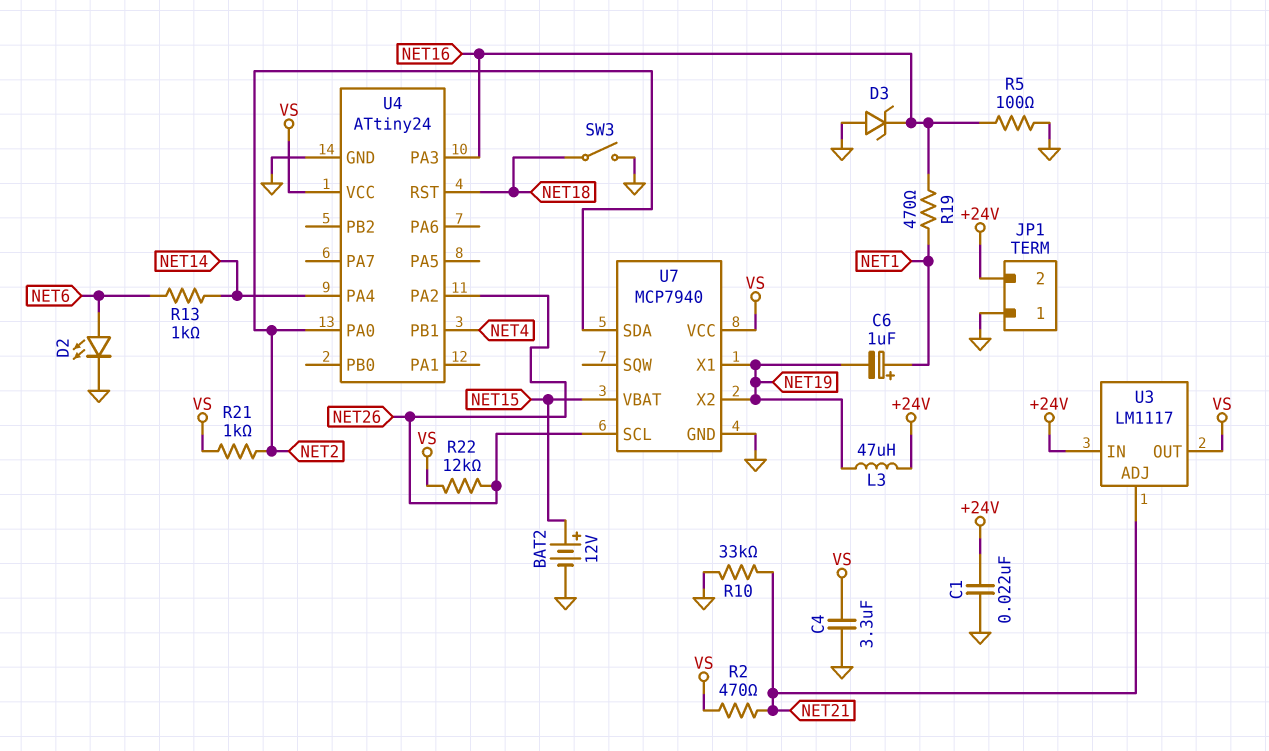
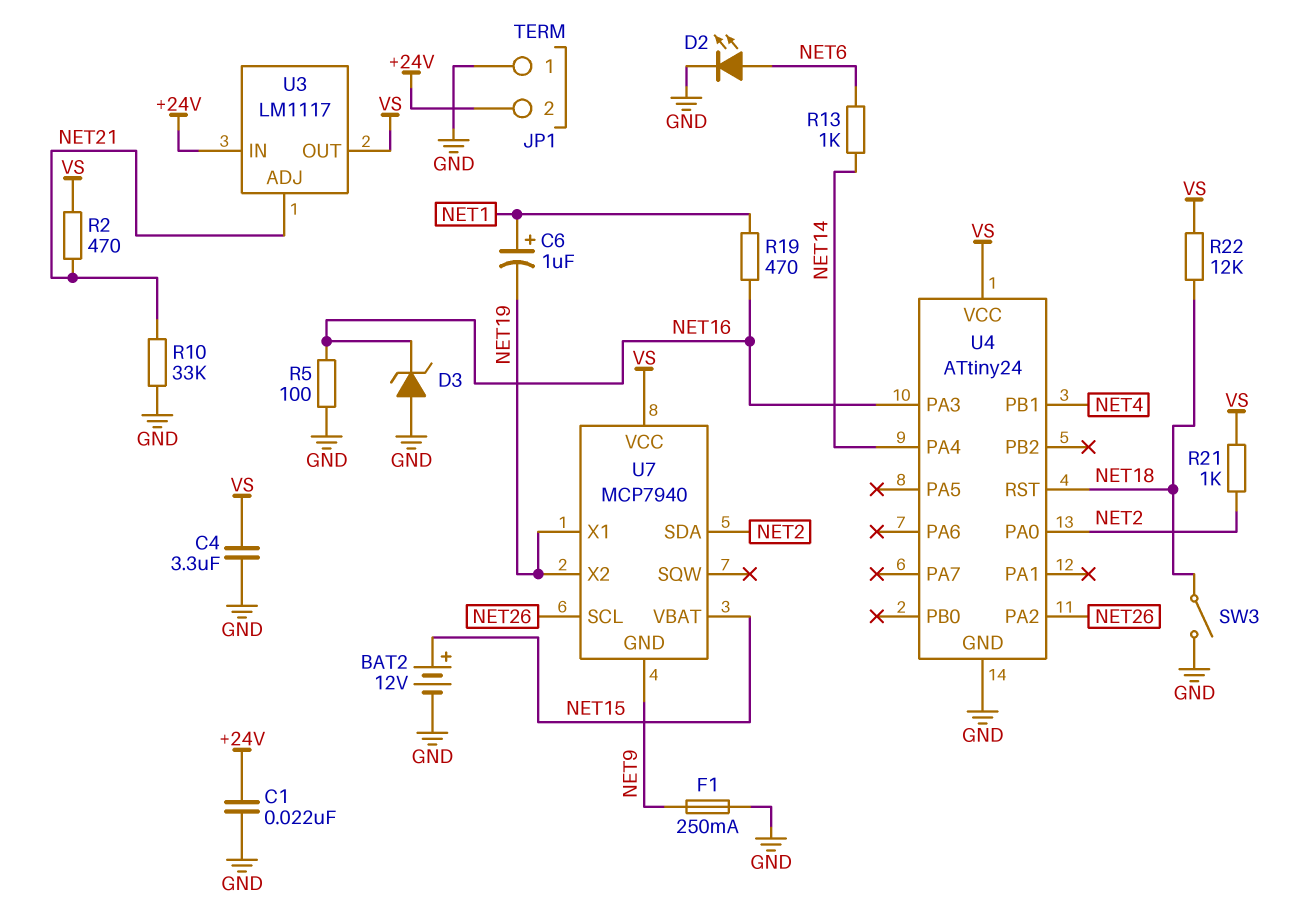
F1: none -> 250mA (GND, NET9)
L3: 47uH (+24V, NET19) -> none
R22: 12k (NET26, VS) -> 12k (NET18, VS)
U7 pin GND: GND -> NET9

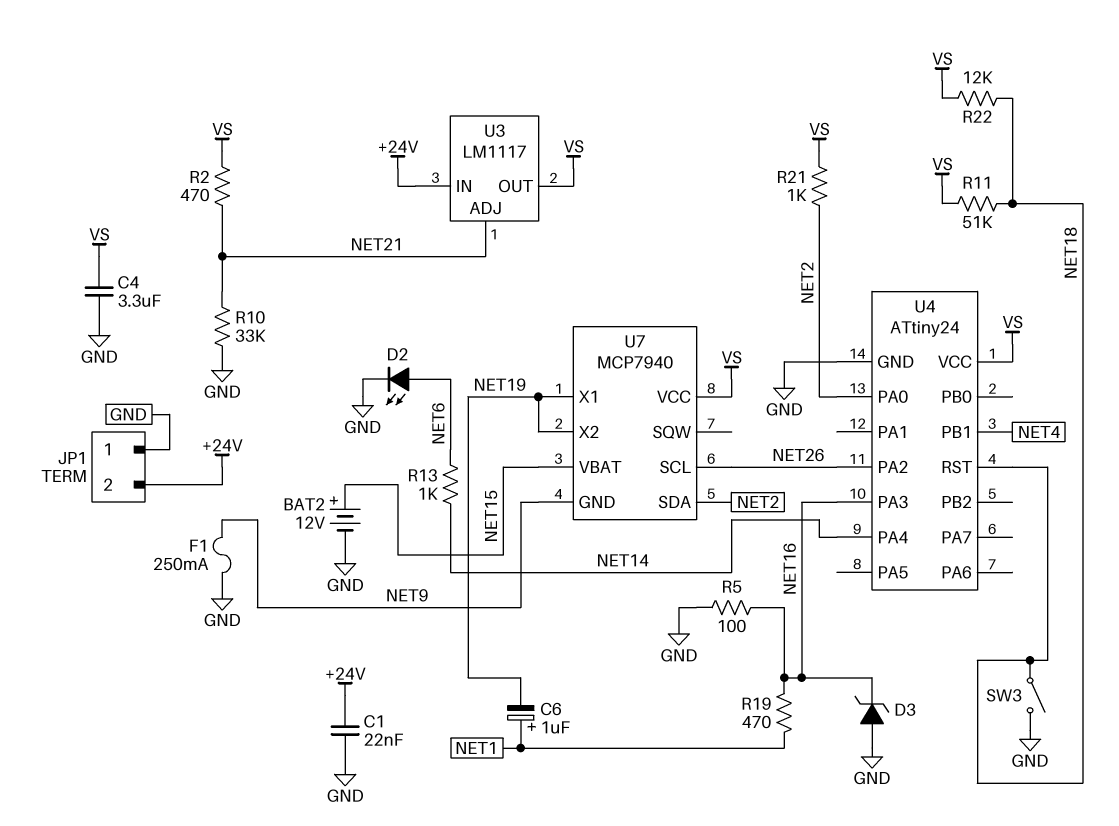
R11: none -> 51k (NET18, VS)

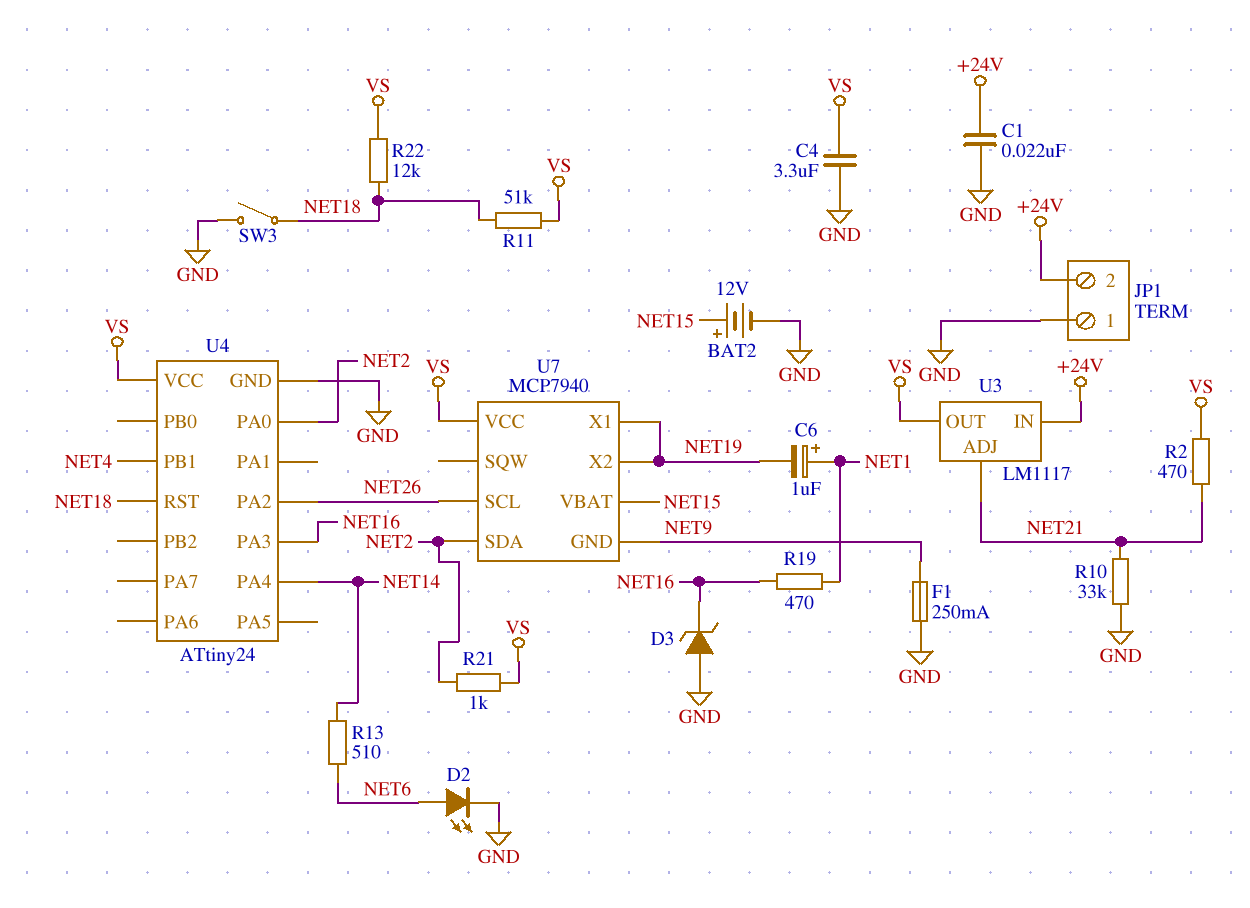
R5: 100 (GND, NET16) -> none
R13: 1k (NET6, NET14) -> 510 (NET6, NET14)

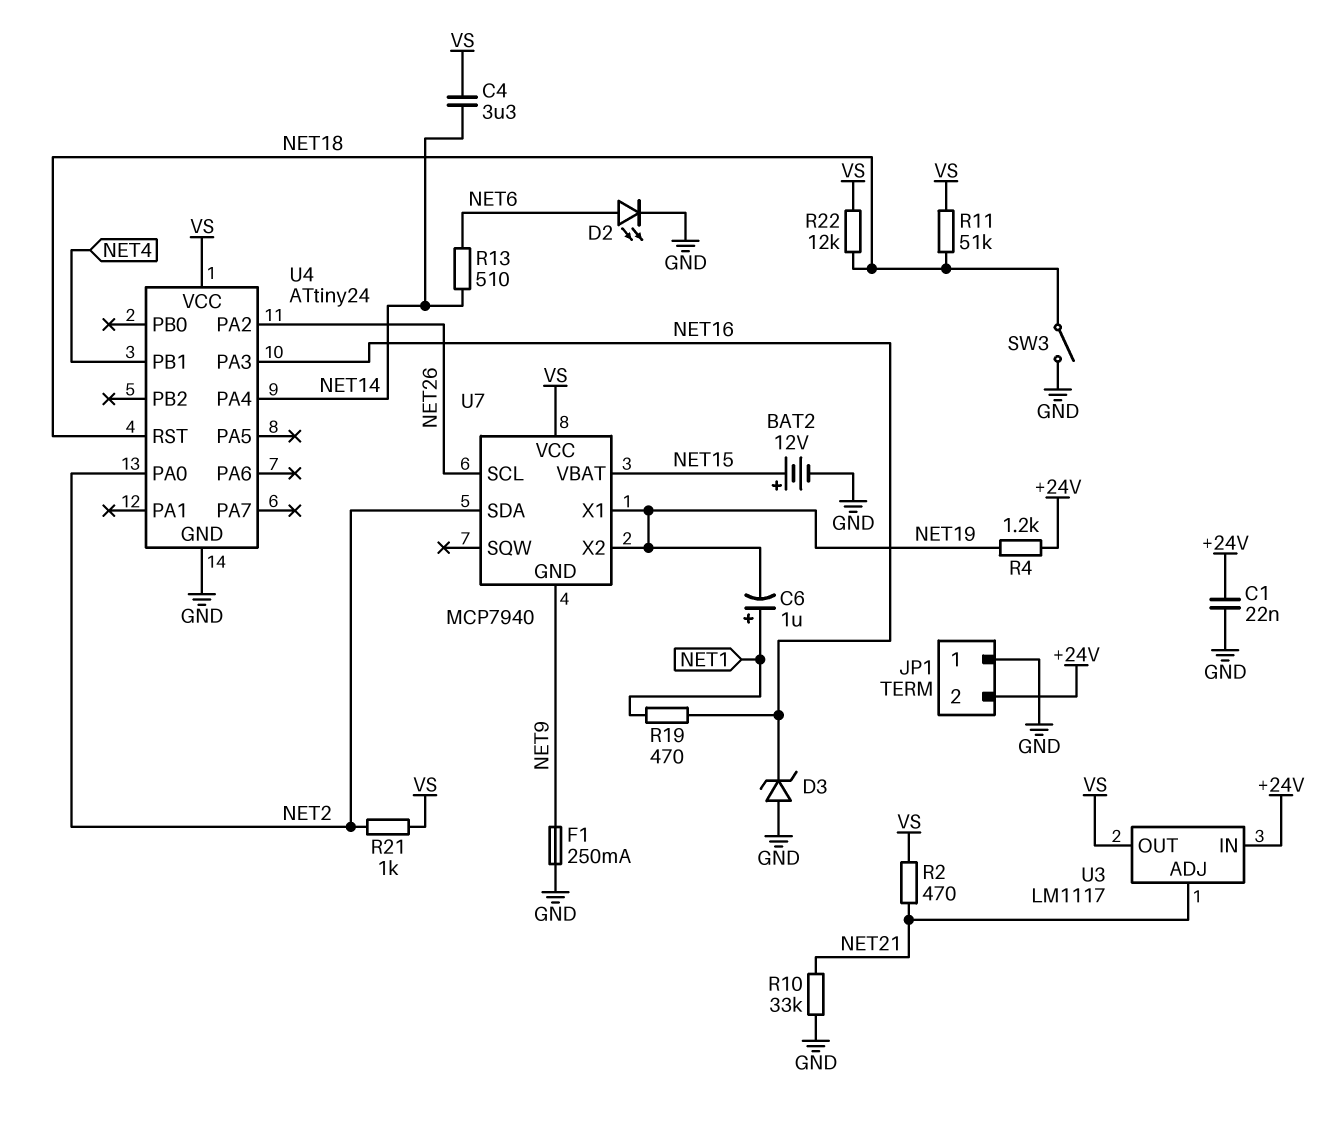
C4: 3.3uF (GND, VS) -> 3.3uF (NET14, VS)
R4: none -> 1.2k (+24V, NET19)

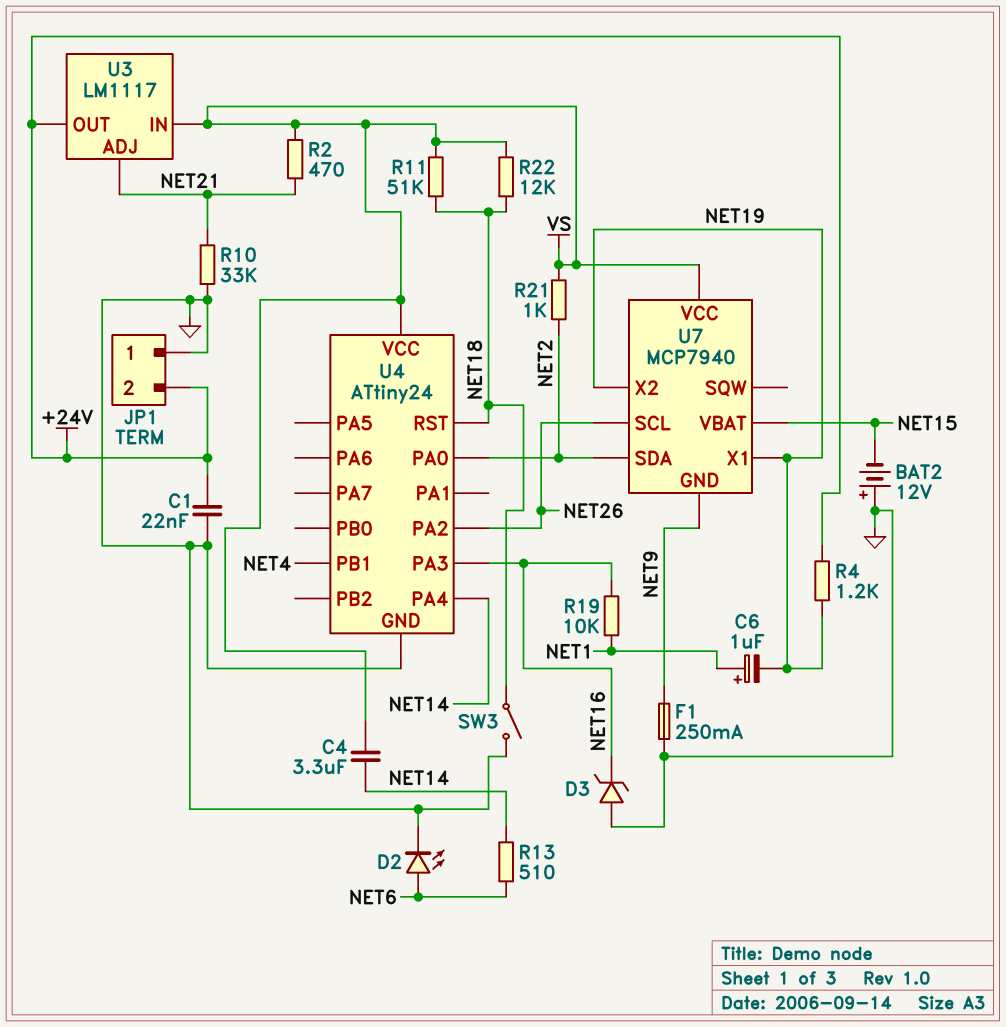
BAT2: 12V (plus NET15, minus GND) -> 12V (plus GND, minus NET15)
R19: 470 (NET1, NET16) -> 10k (NET1, NET16)
U3 pin IN: +24V -> VS
U3 pin OUT: VS -> +24V

